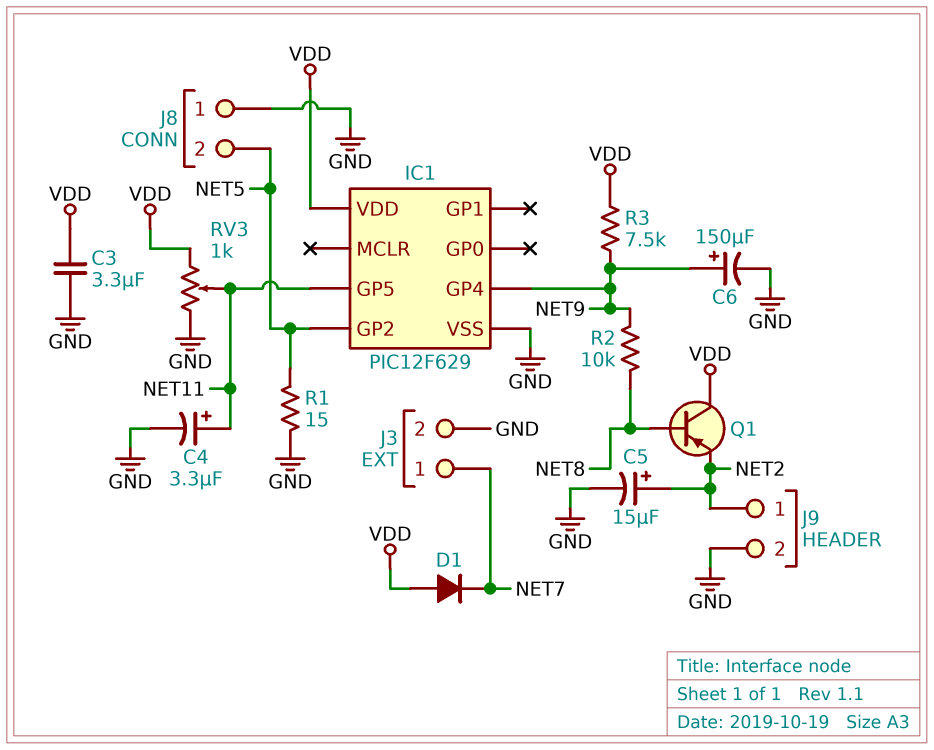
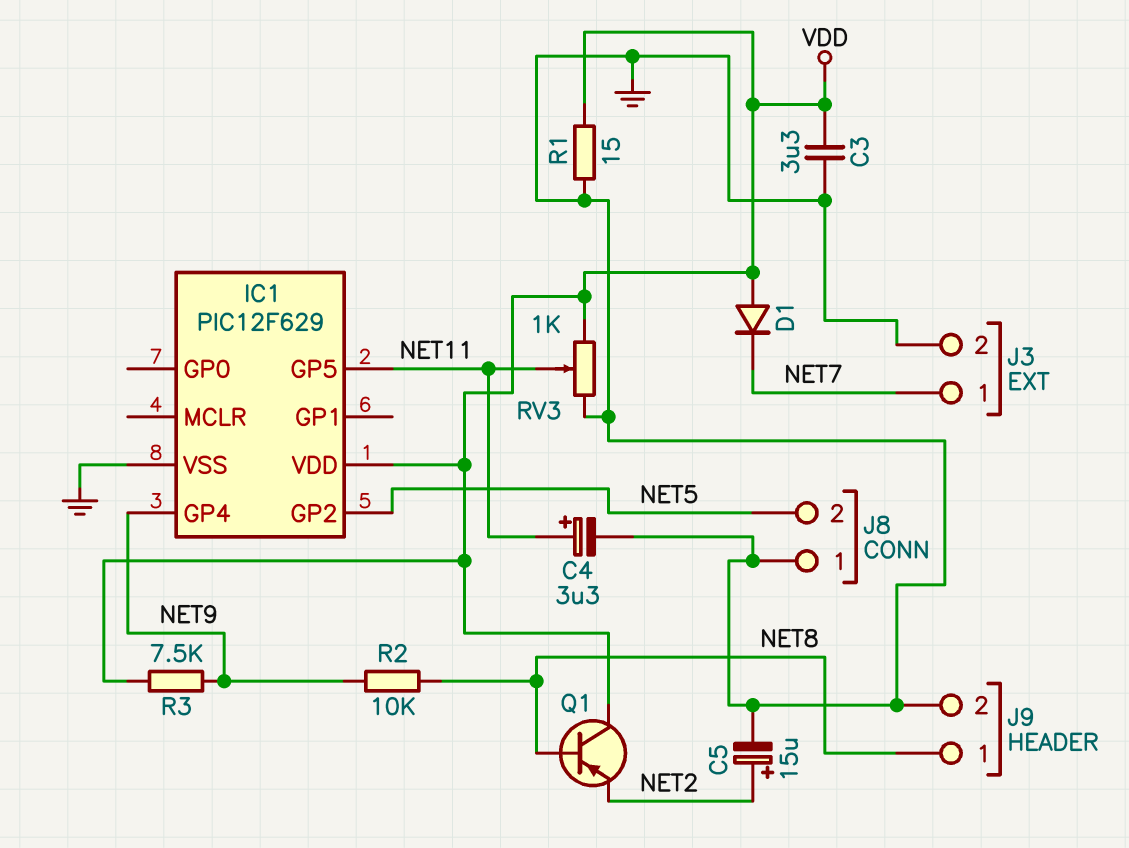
C6: 150uF (plus NET9, minus GND) -> none
J9 pin 1: NET2 -> NET8
R1: 15 (GND, NET5) -> 15 (GND, VDD)

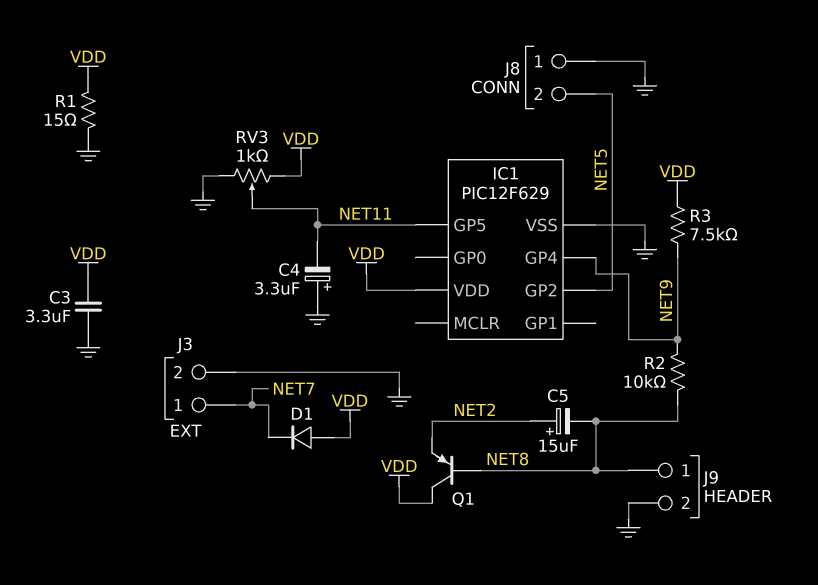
C4: 3.3uF (plus NET11, minus GND) -> 3.3uF (plus GND, minus NET11)
C5: 15uF (plus NET2, minus GND) -> 15uF (plus NET2, minus NET8)

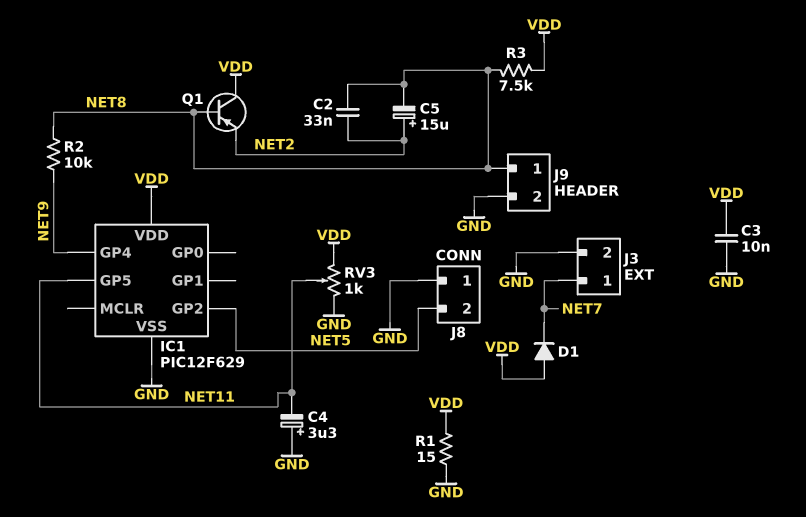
C2: none -> 33nF (NET2, NET8)
C3: 3.3uF (GND, VDD) -> 10nF (GND, VDD)
R3: 7.5k (NET9, VDD) -> 7.5k (NET8, VDD)

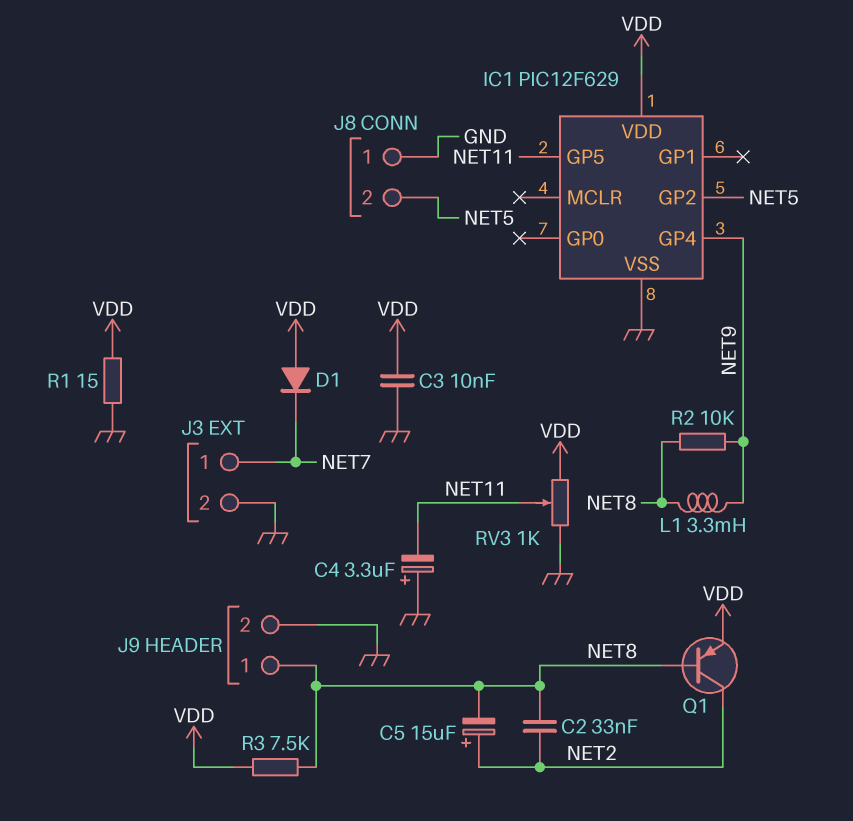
L1: none -> 3.3mH (NET8, NET9)
Q1: PNP (B NET8, C VDD, E NET2) -> PNP (B NET8, C NET2, E VDD)

